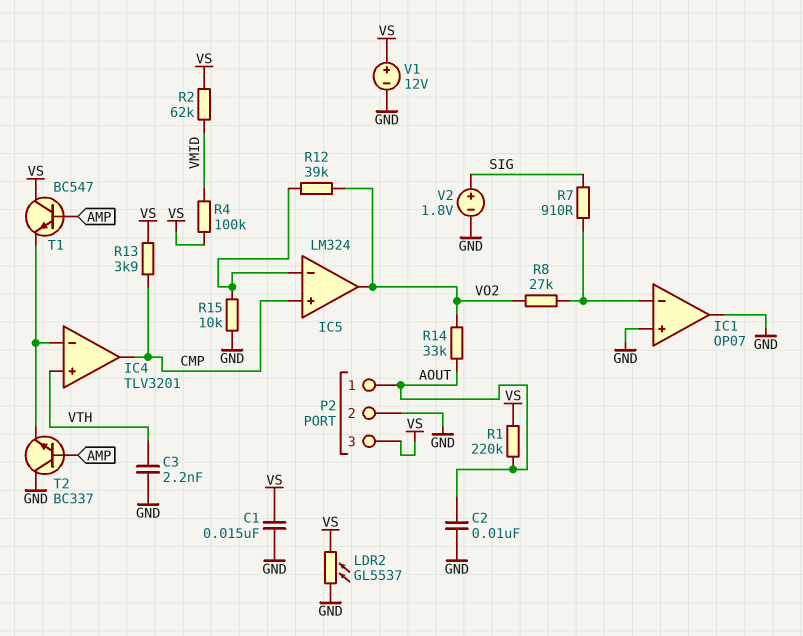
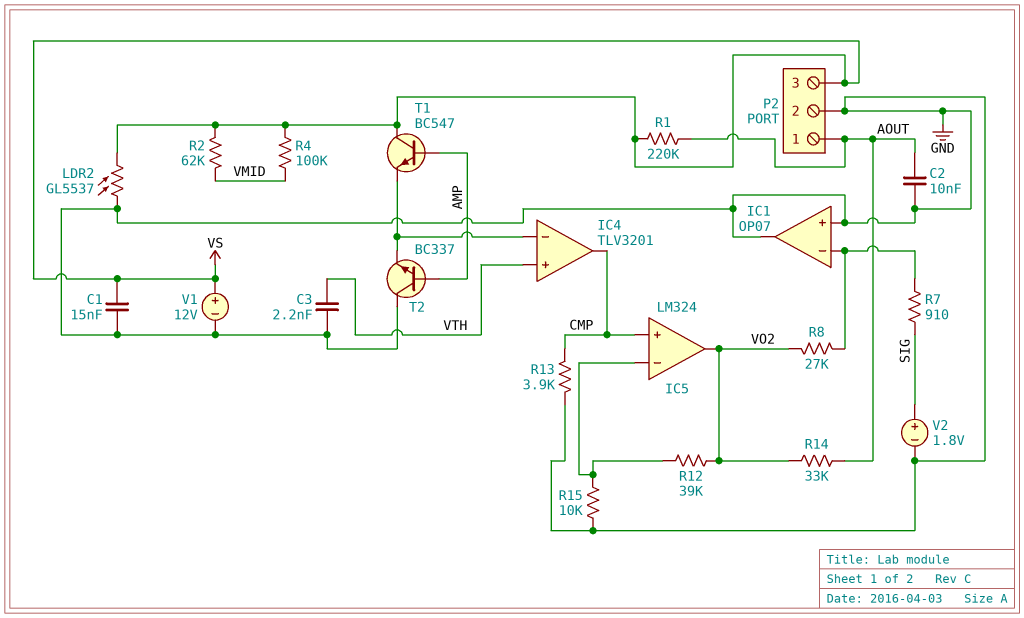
R13: 3.9k (CMP, VS) -> 3.9k (CMP, GND)

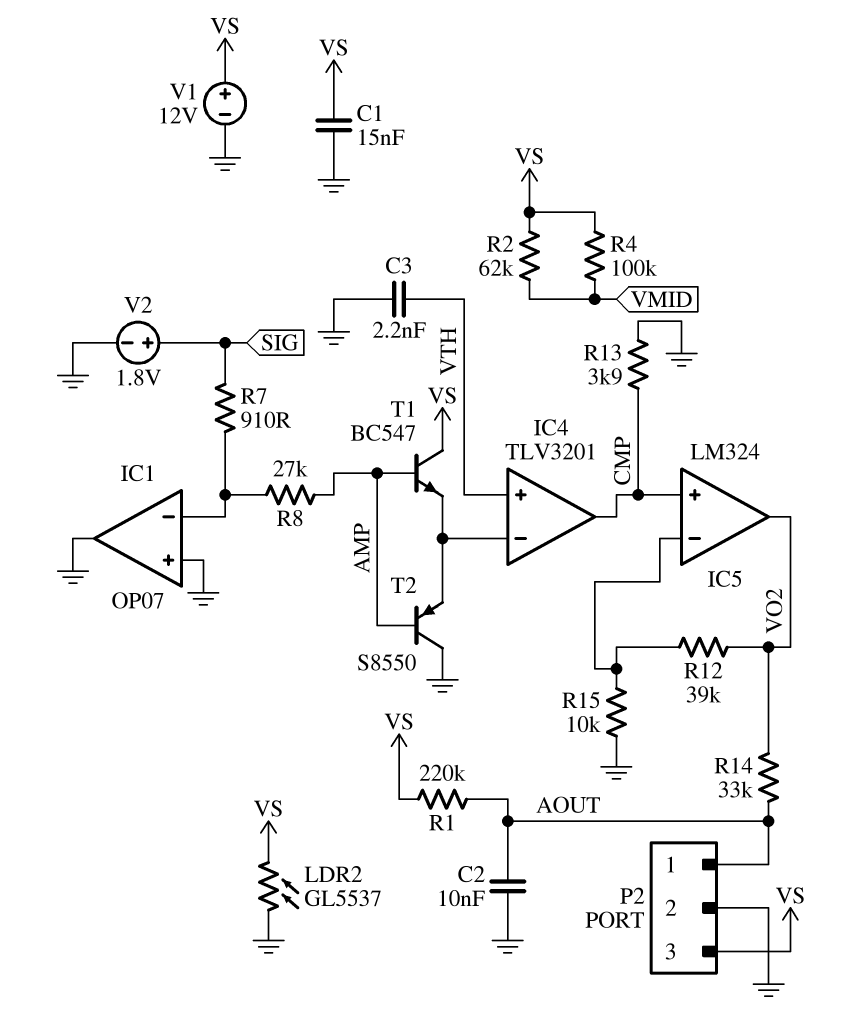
R8: 27k (IC1/in-, VO2) -> 27k (AMP, IC1/in-)
T2: NPN BC337 (B AMP, C GND, E IC4/in-) -> PNP S8550 (B AMP, C GND, E IC4/in-)

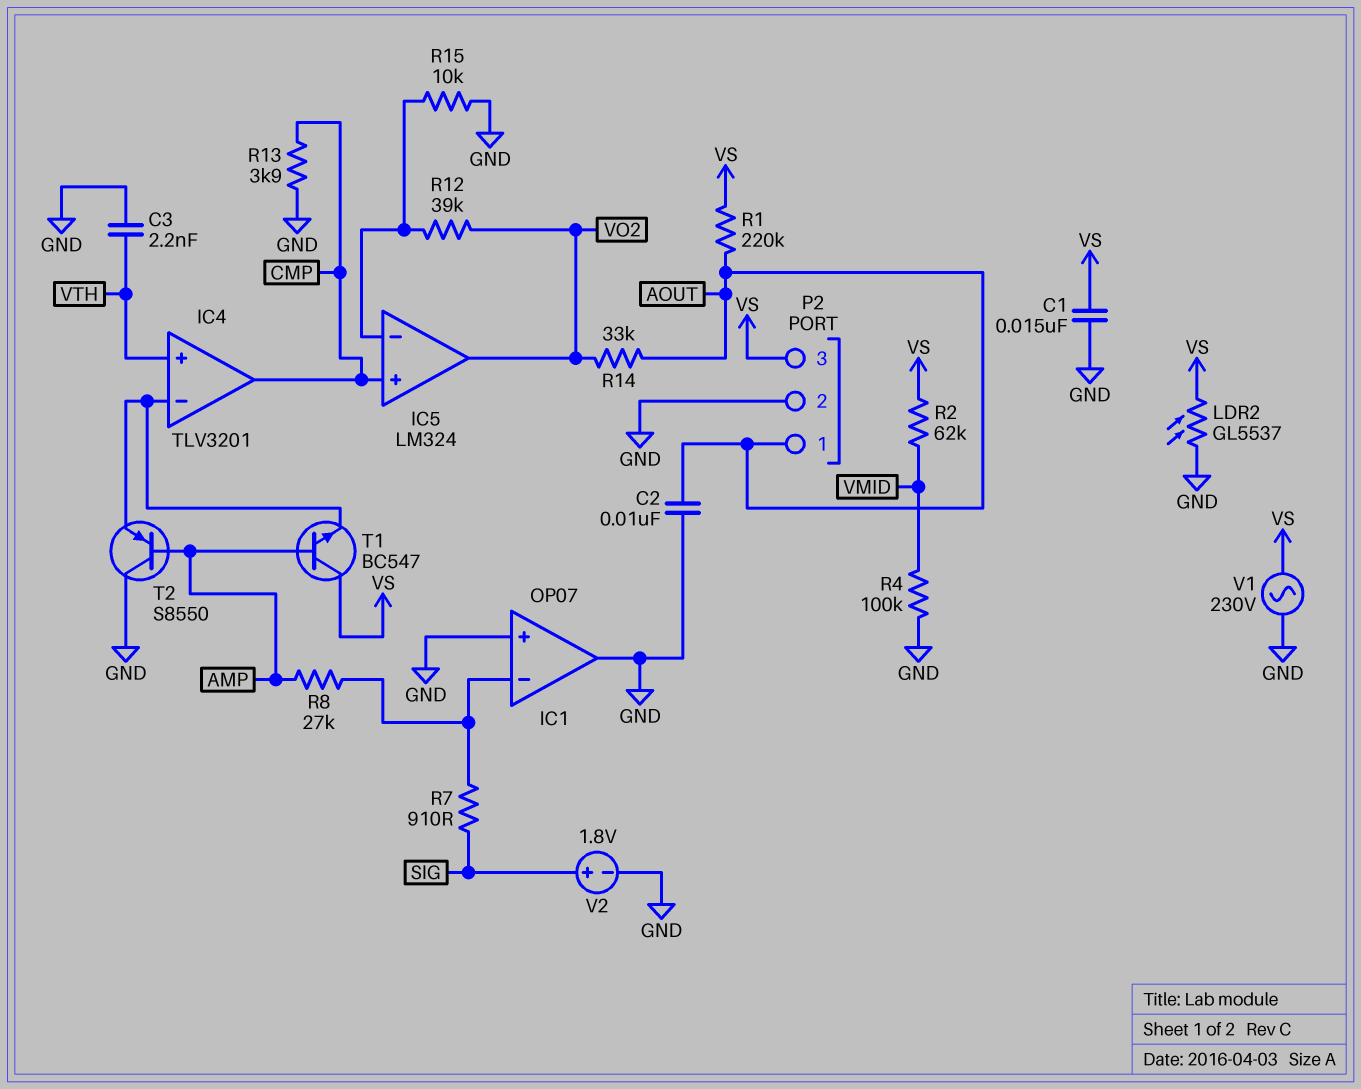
R4: 100k (VMID, VS) -> 100k (GND, VMID)
V1: 12V (plus VS, minus GND) -> AC 230V (GND, VS)

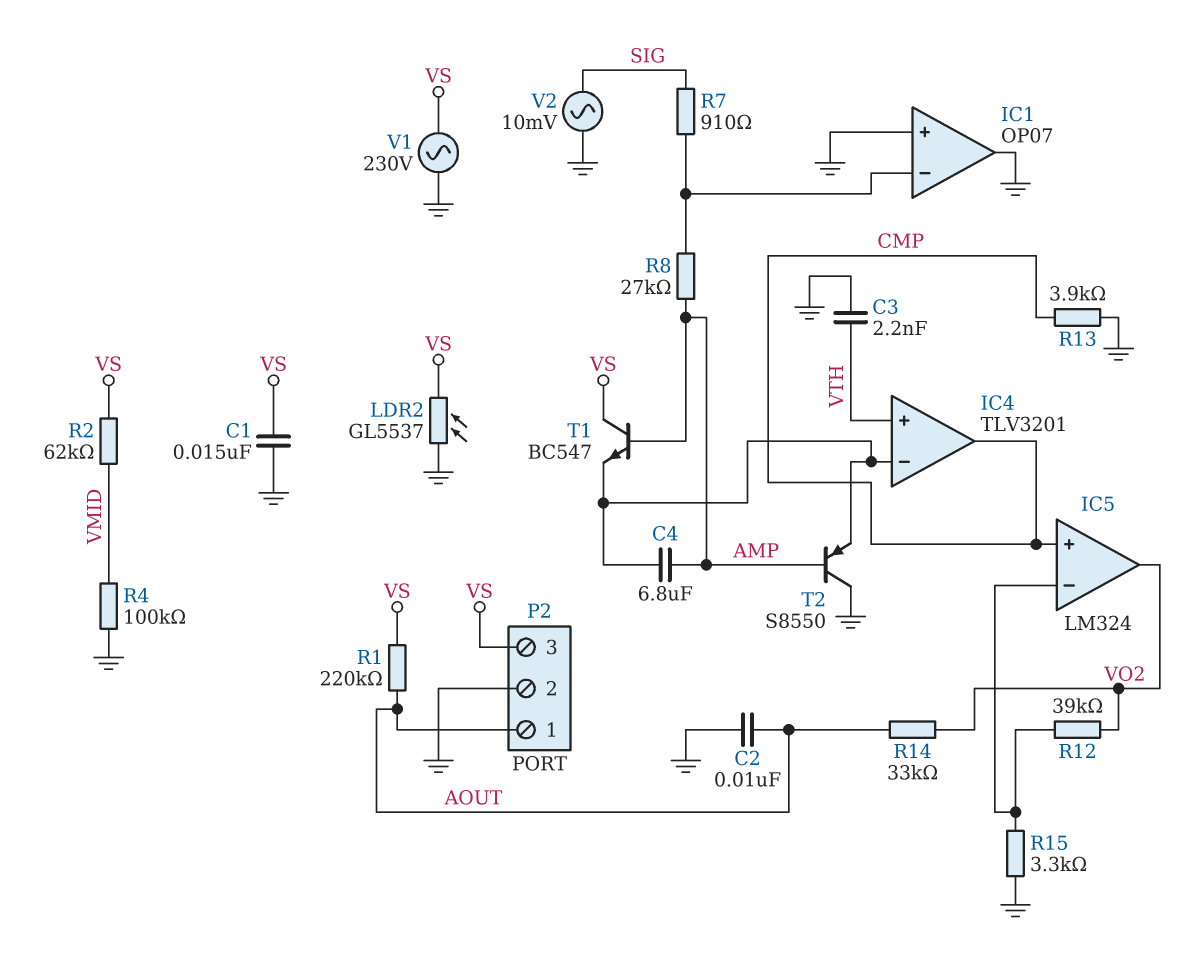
C4: none -> 6.8uF (AMP, IC4/in-)
R15: 10k (GND, IC5/in-) -> 3.3k (GND, IC5/in-)
V2: 1.8V (plus SIG, minus GND) -> AC 10mV (GND, SIG)

